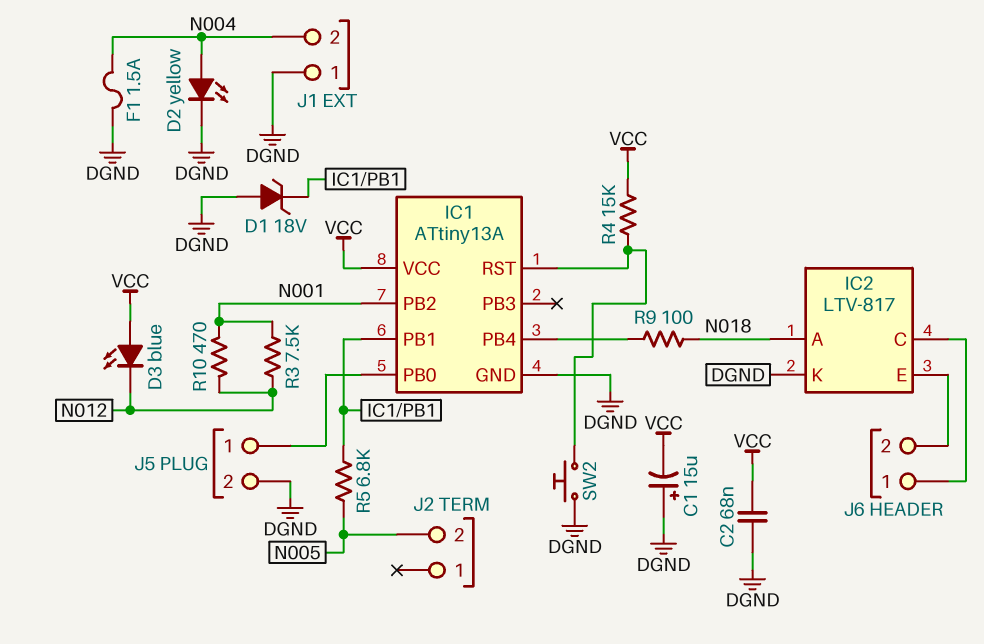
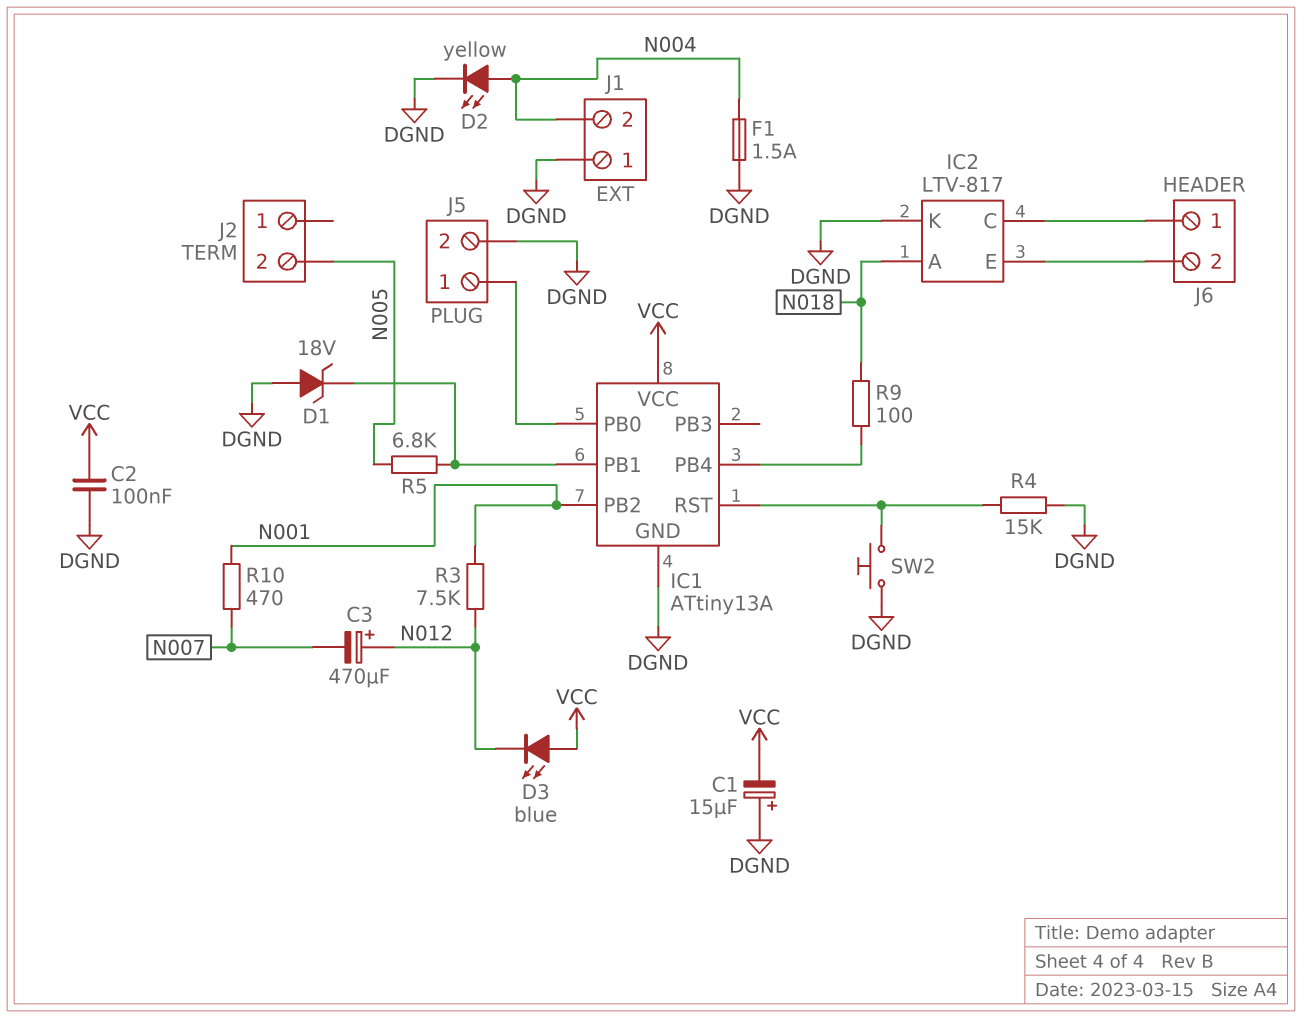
C2: 68nF (DGND, VCC) -> 100nF (DGND, VCC)
C3: none -> 470uF (plus N012, minus N007)
R4: 15k (IC1/RST, VCC) -> 15k (DGND, IC1/RST)
R10: 470 (N001, N012) -> 470 (N001, N007)

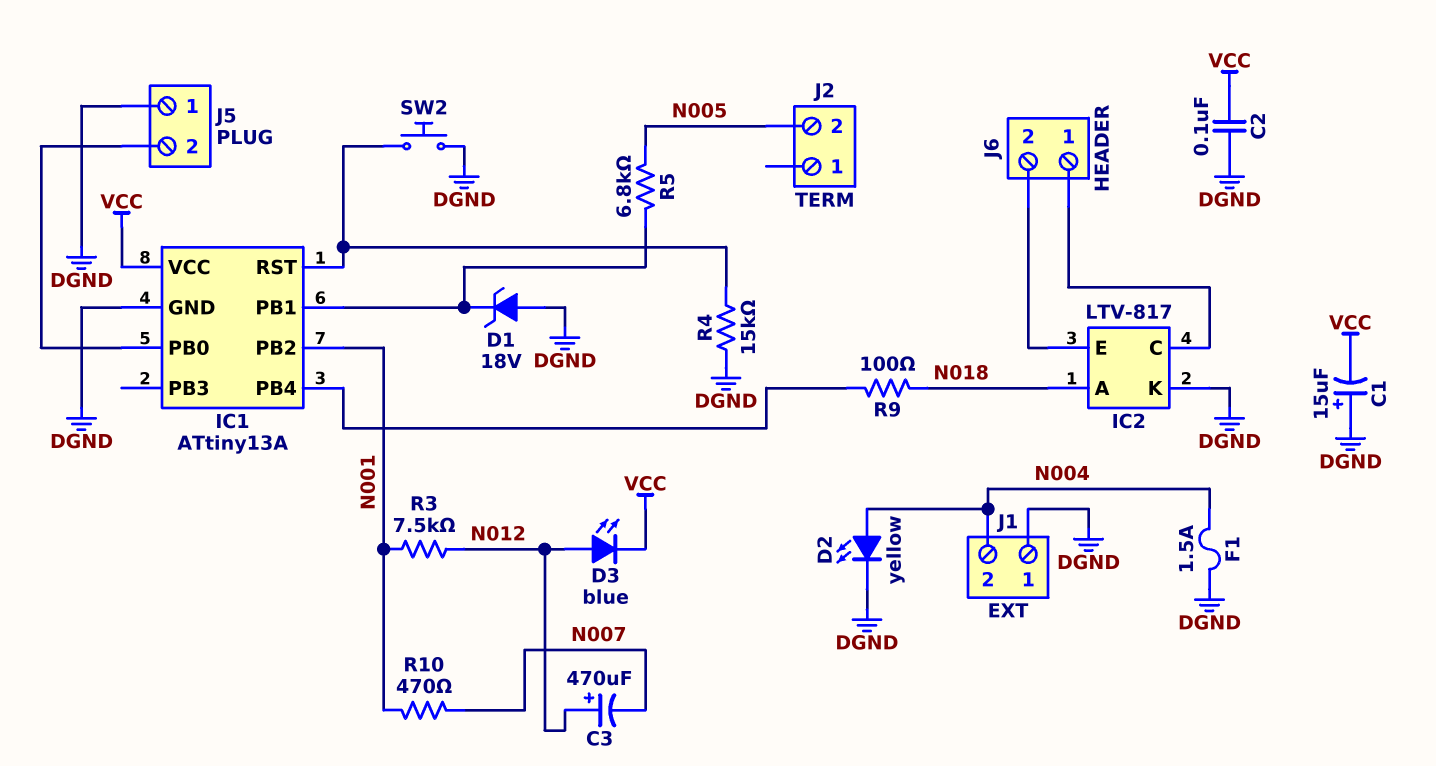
D3: LED blue (A VCC, K N012) -> LED blue (A N012, K VCC)
J5 pin 1: IC1/PB0 -> DGND
J5 pin 2: DGND -> IC1/PB0

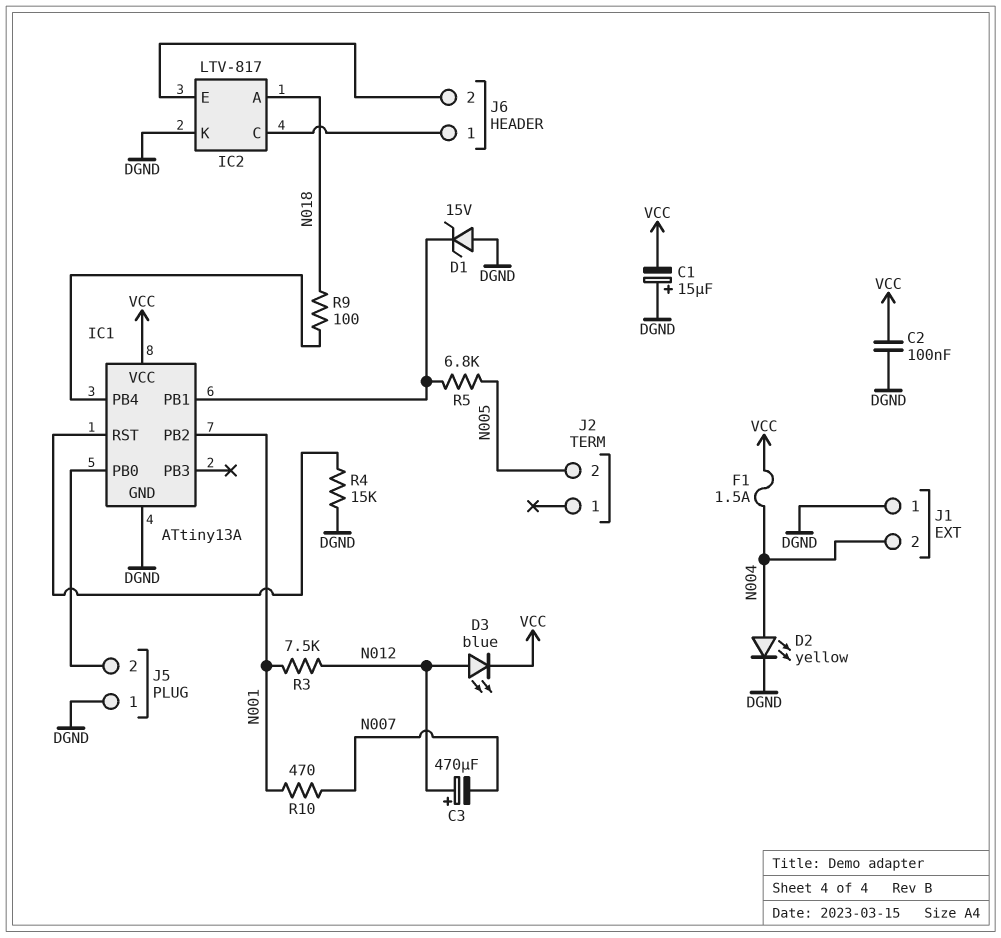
D1: zener 18V (A DGND, K IC1/PB1) -> zener 15V (A DGND, K IC1/PB1)
F1: 1.5A (DGND, N004) -> 1.5A (N004, VCC)
SW2: button (DGND, IC1/RST) -> none

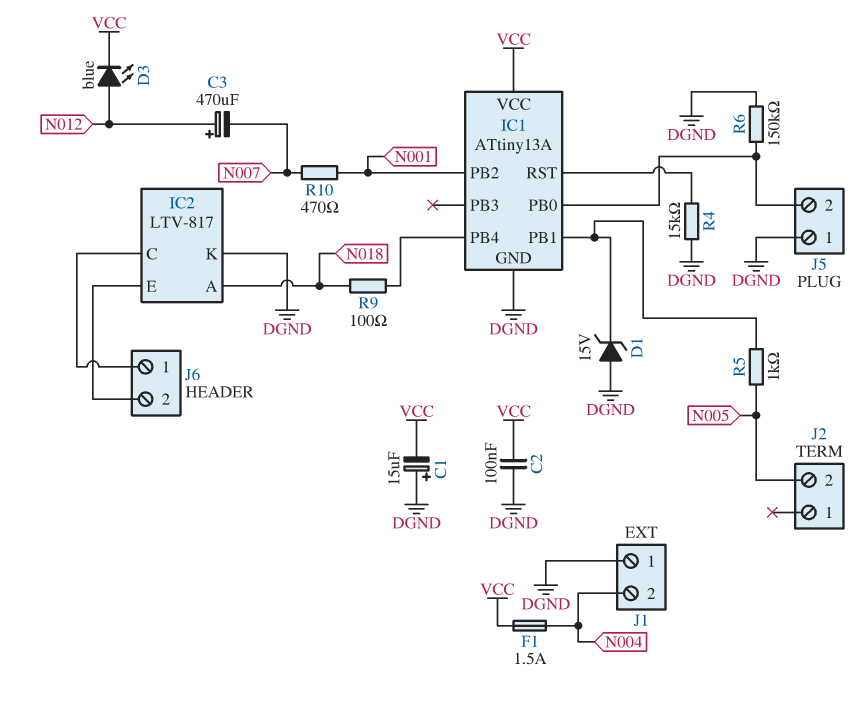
D2: LED yellow (A N004, K DGND) -> none
R3: 7.5k (N001, N012) -> none
R5: 6.8k (IC1/PB1, N005) -> 1k (IC1/PB1, N005)
R6: none -> 150k (DGND, IC1/PB0)

